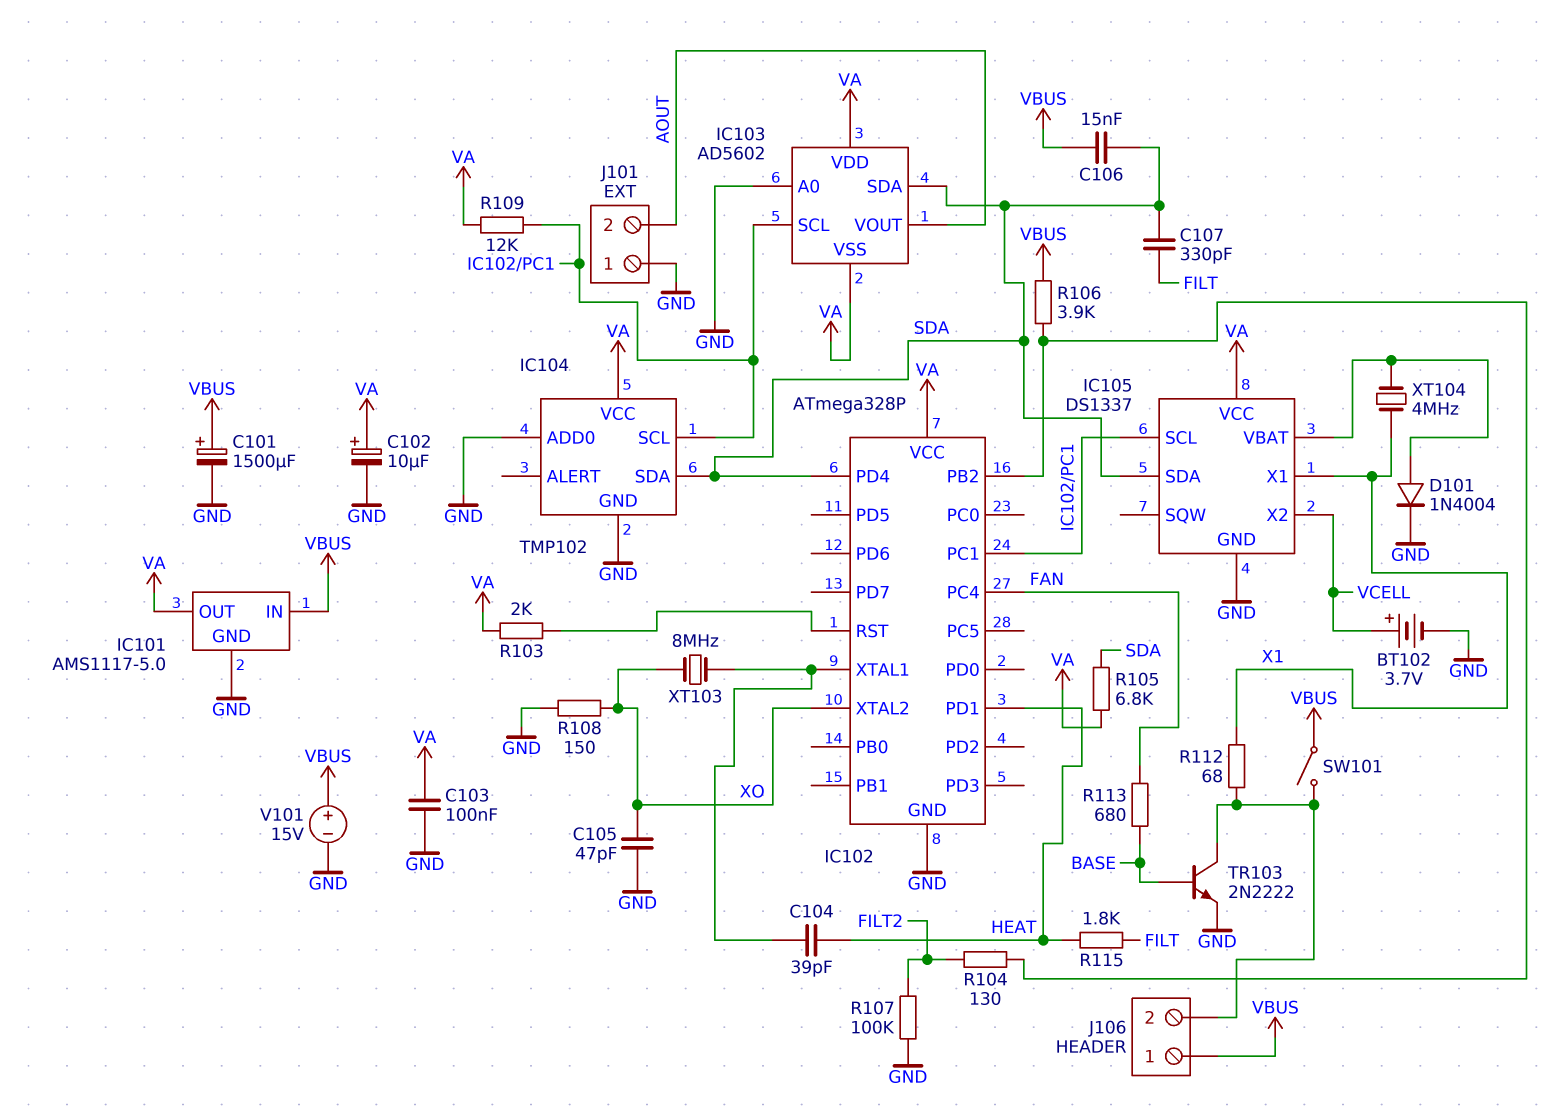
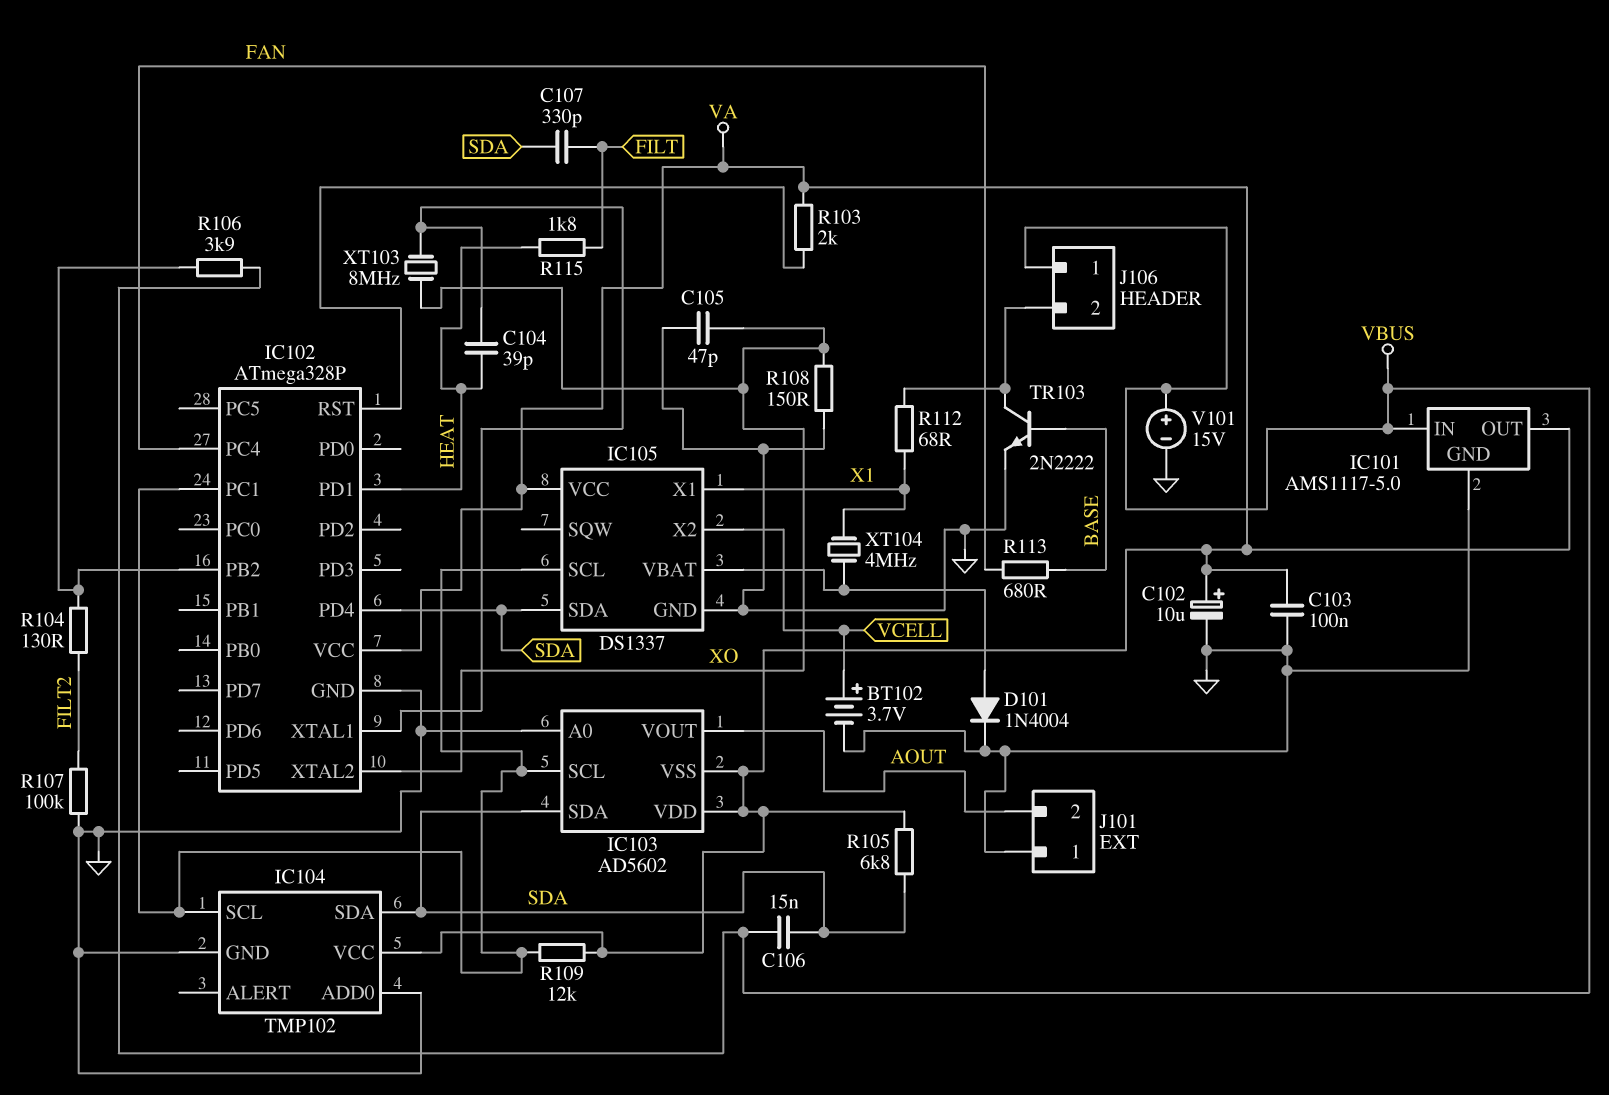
C101: 1500uF (plus VBUS, minus GND) -> none
SW101: switch (J106/2, VBUS) -> none

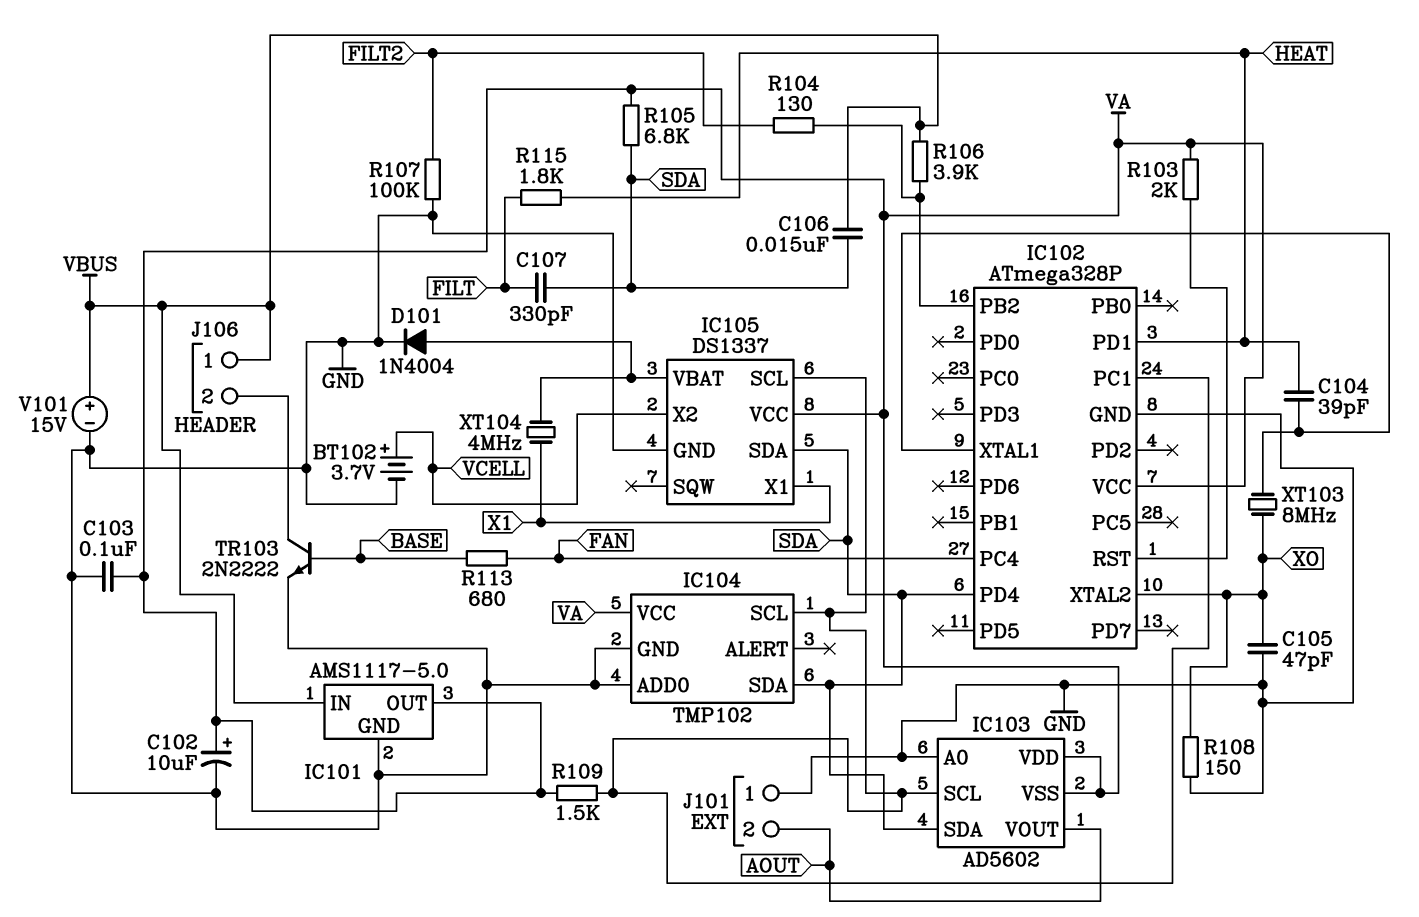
R109: 12k (IC102/PC1, VA) -> 1.5k (IC102/PC1, VA)
R112: 68 (J106/2, X1) -> none

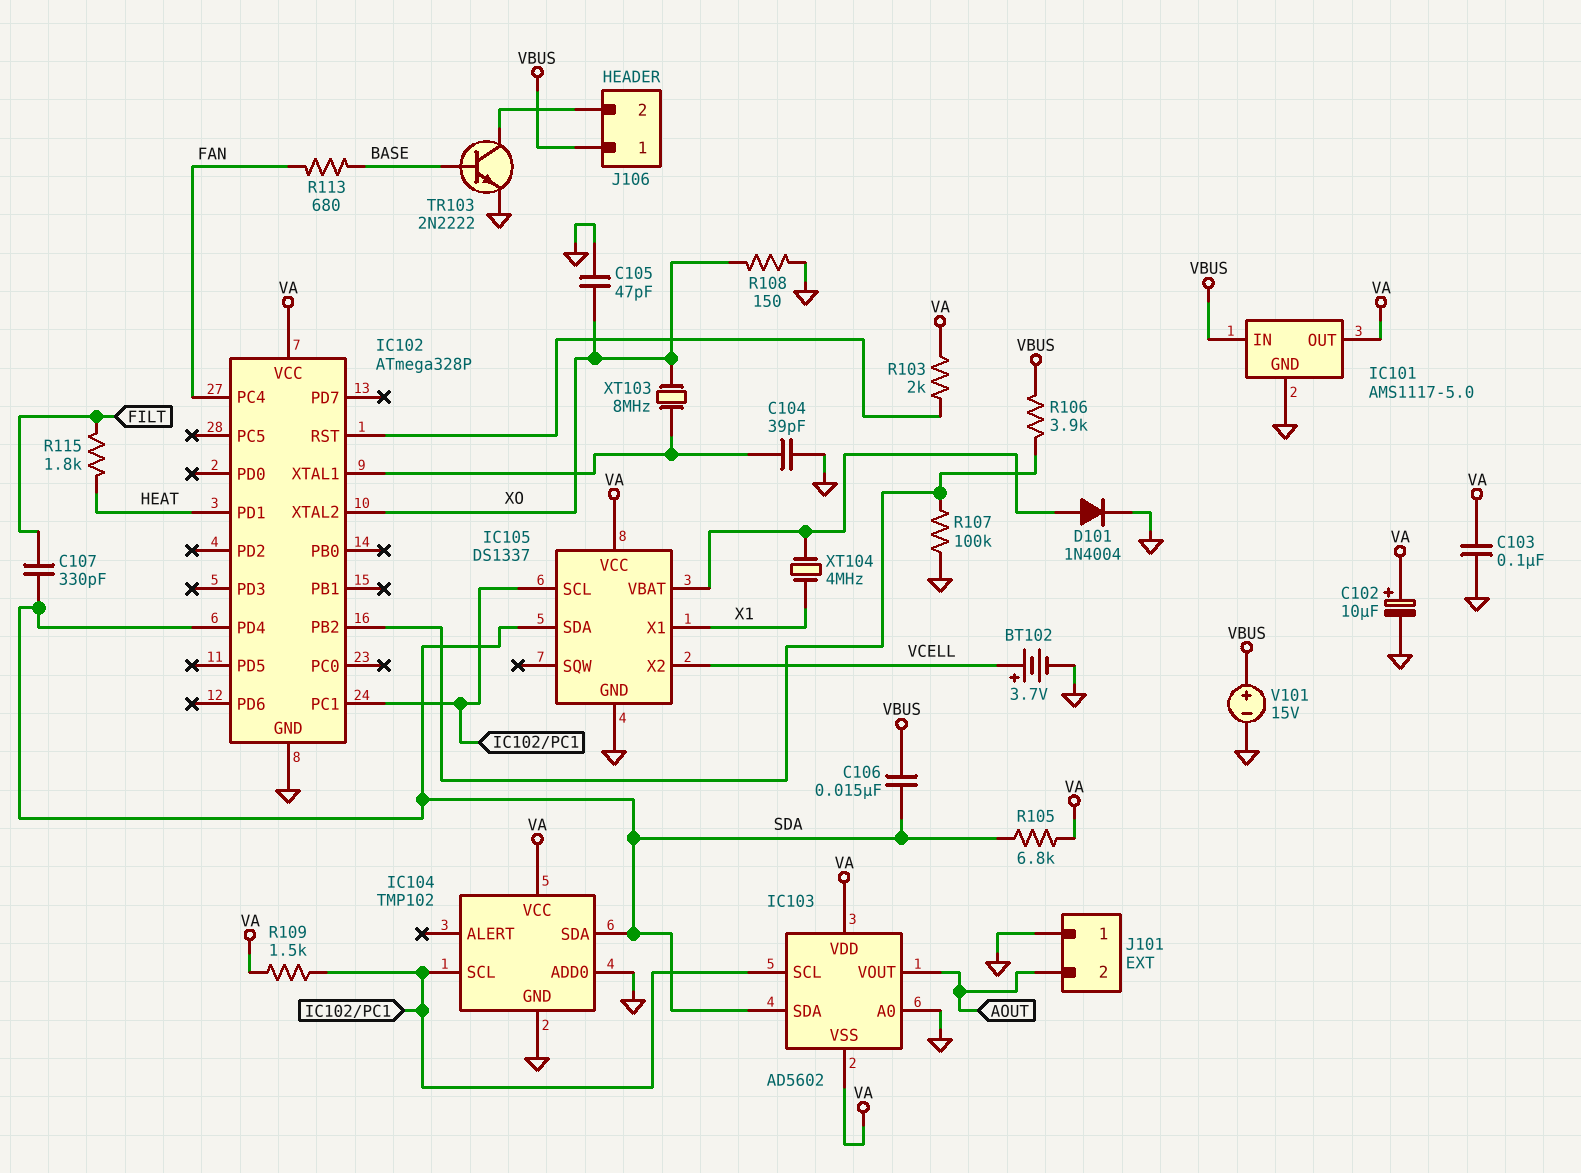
C104: 39pF (HEAT, IC102/XTAL1) -> 39pF (GND, IC102/XTAL1)
R104: 130 (FILT2, IC102/PB2) -> none
R107: 100k (FILT2, GND) -> 100k (GND, IC102/PB2)

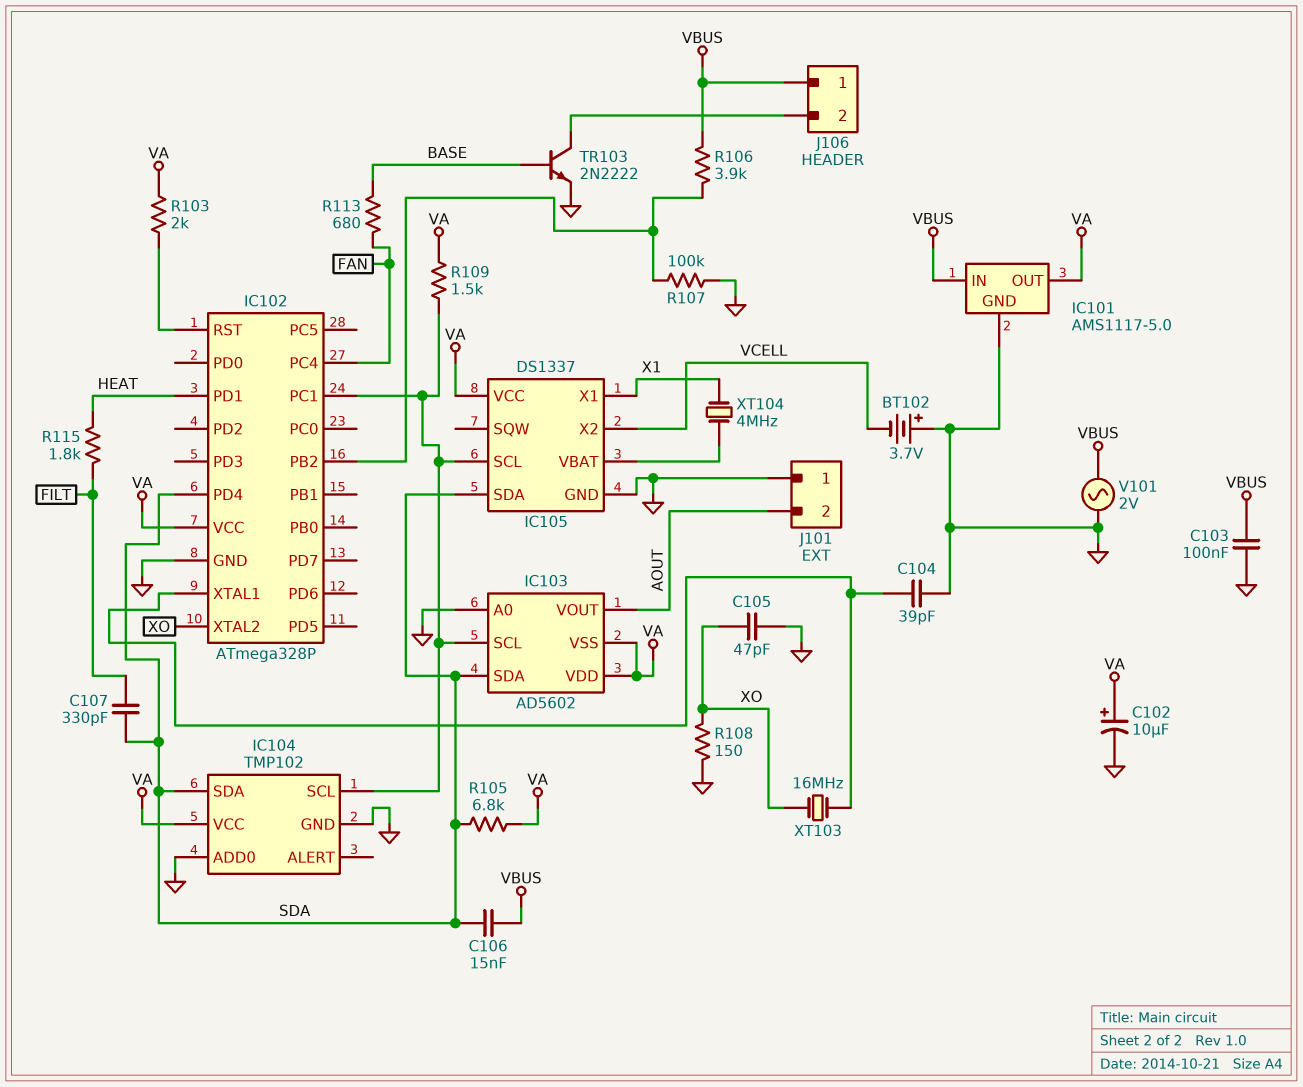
BT102: 3.7V (plus VCELL, minus GND) -> 3.7V (plus GND, minus VCELL)
C103: 100nF (GND, VA) -> 100nF (GND, VBUS)
D101: diode 1N4004 (A IC105/VBAT, K GND) -> none
V101: 15V (plus VBUS, minus GND) -> AC 2V (GND, VBUS)
XT103: 8MHz (IC102/XTAL1, XO) -> 16MHz (IC102/XTAL1, XO)

